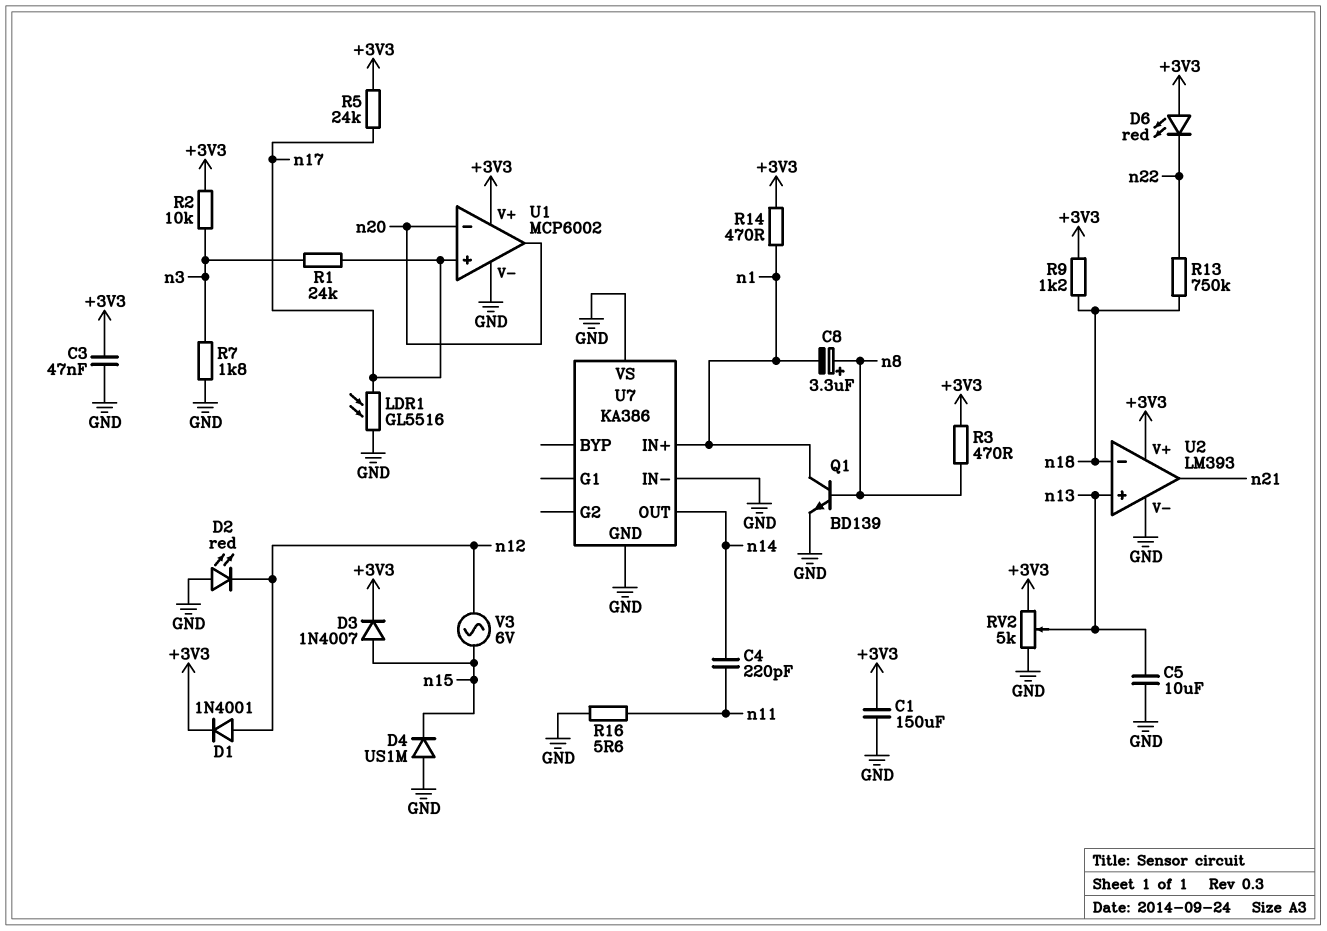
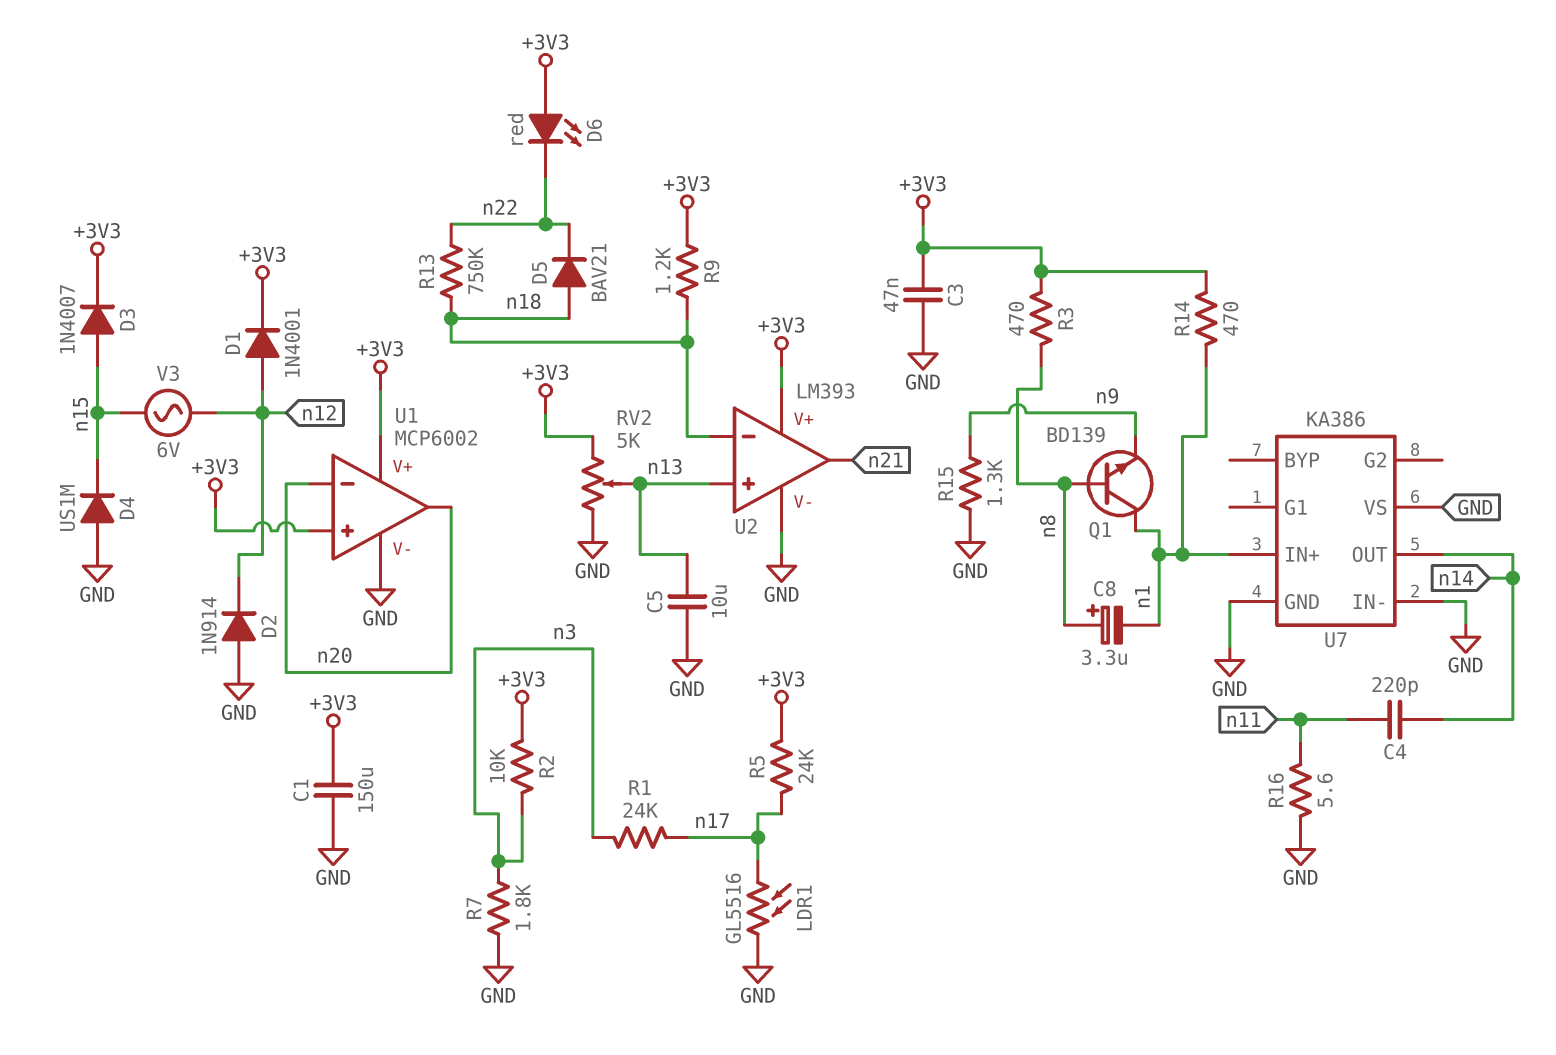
D2: LED red (A GND, K n12) -> diode 1N914 (A GND, K n12)
D5: none -> diode BAV21 (A n18, K n22)
Q1: NPN BD139 (B n8, C n1, E GND) -> NPN BD139 (B n8, C n1, E n9)
R15: none -> 1.3k (GND, n9)
U1 pin in+: n17 -> +3V3

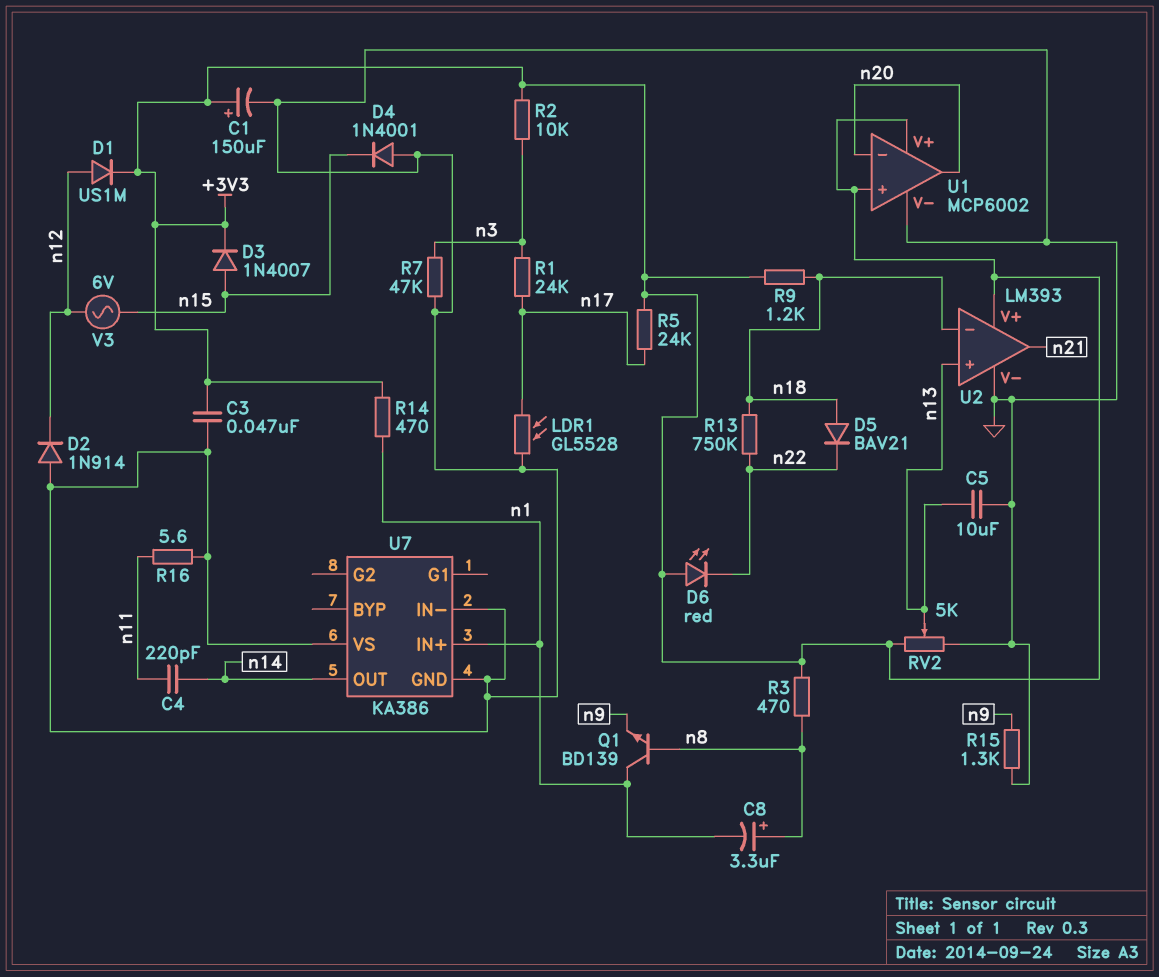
C1: 150uF (+3V3, GND) -> 150uF (plus +3V3, minus GND)
D1: diode 1N4001 (A n12, K +3V3) -> diode US1M (A n12, K +3V3)
D4: diode US1M (A GND, K n15) -> diode 1N4001 (A GND, K n15)
LDR1: GL5516 (GND, n17) -> GL5528 (GND, n17)
R7: 1.8k (GND, n3) -> 47k (GND, n3)

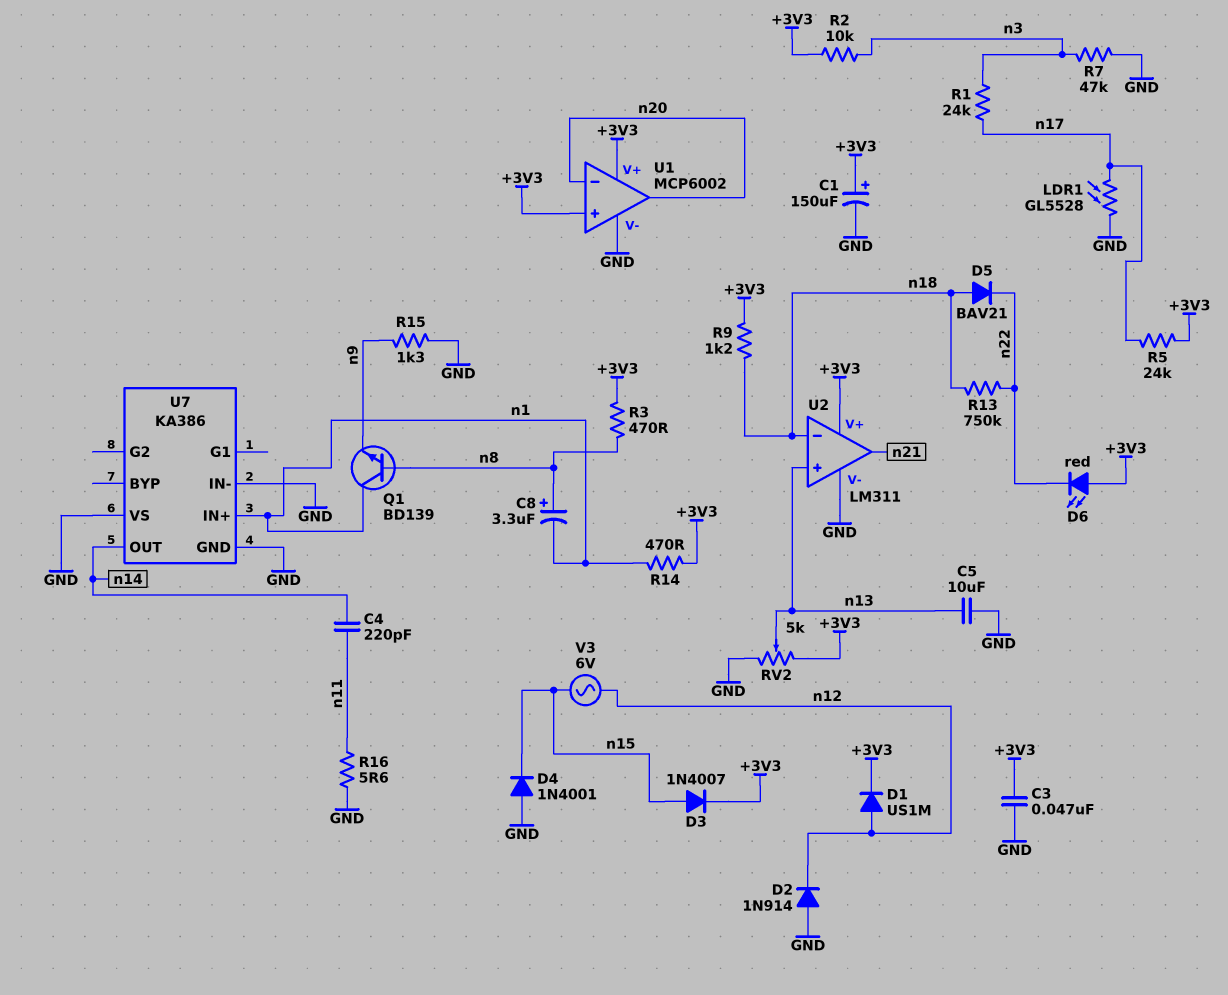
U2: LM393 -> LM311

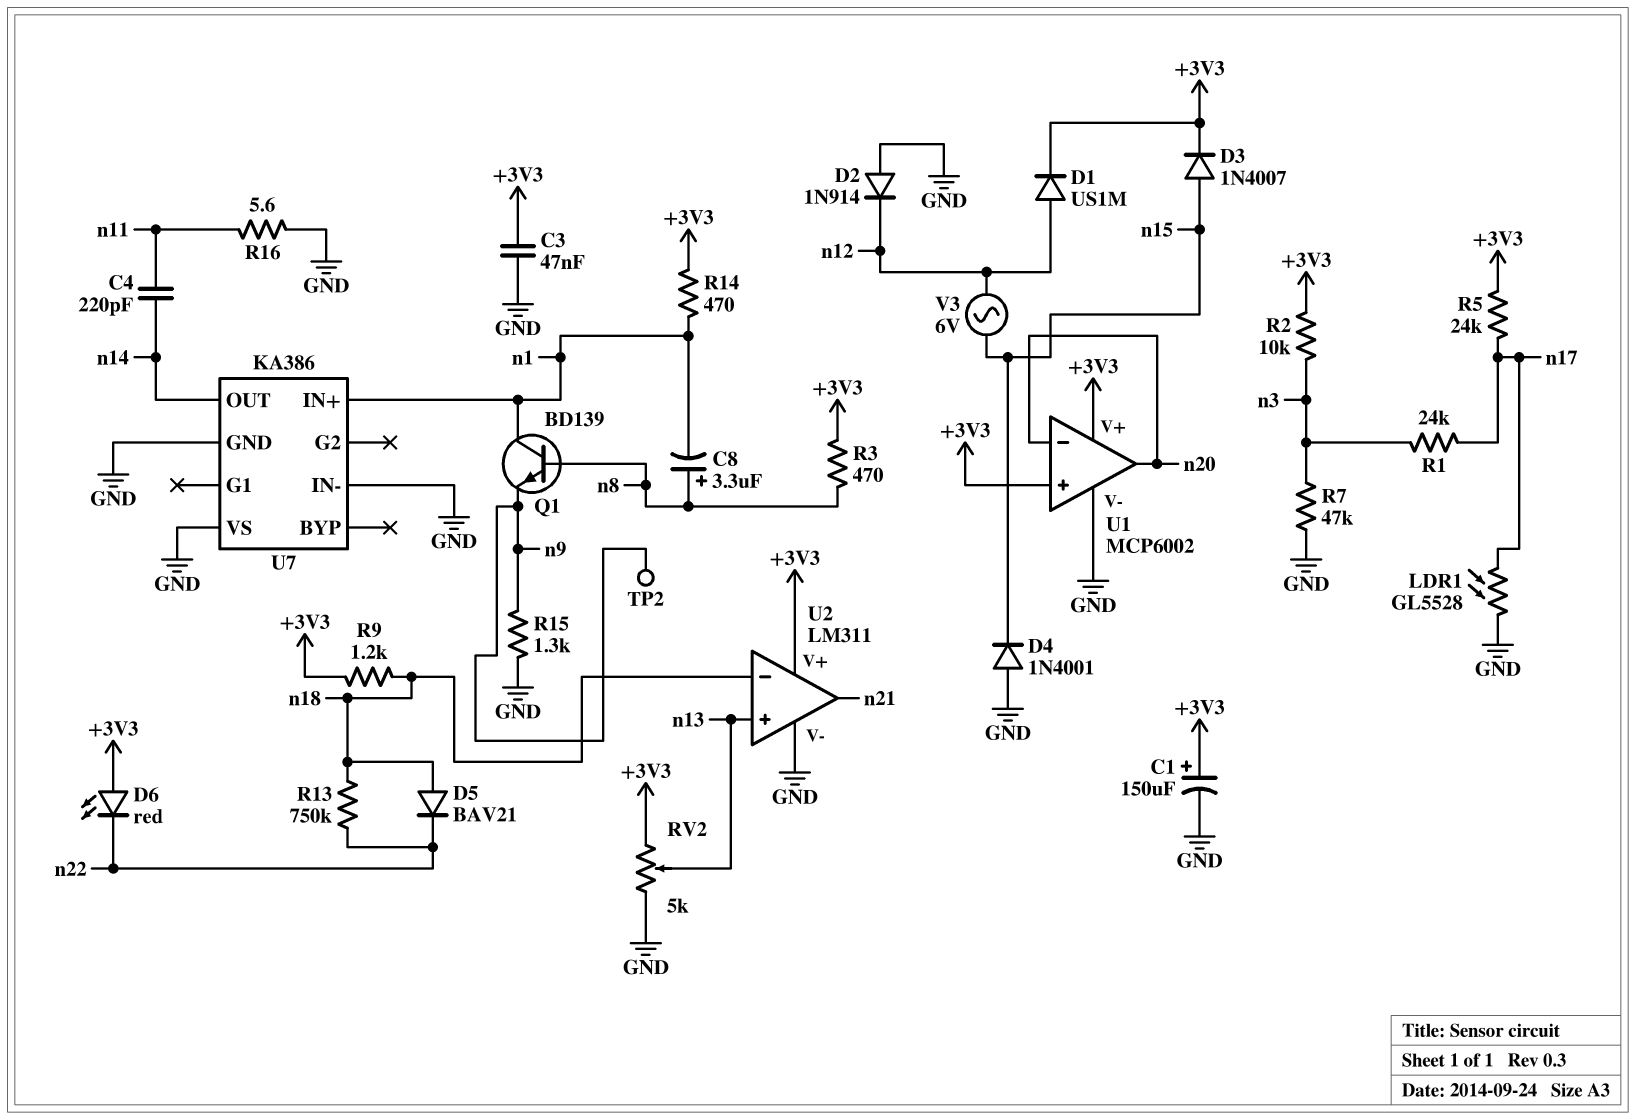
C5: 10uF (GND, n13) -> none
TP2: none -> test point (n9)

